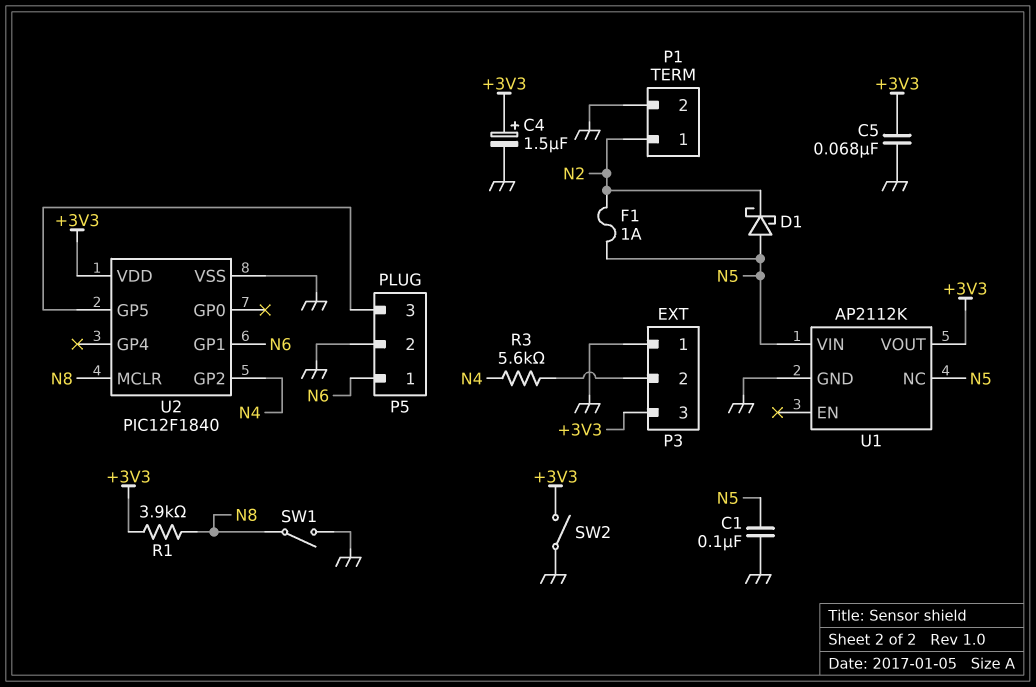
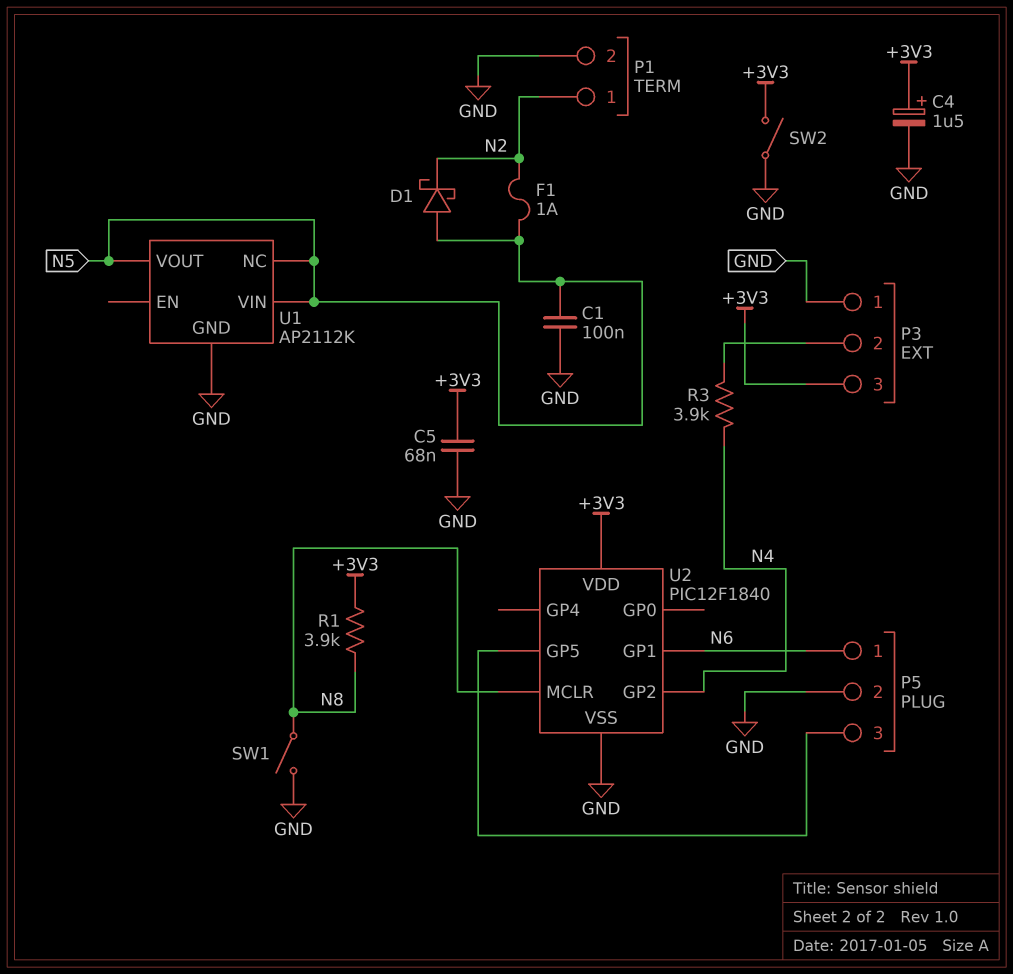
R3: 5.6k (N4, P3/2) -> 3.9k (N4, P3/2)
U1 pin VOUT: +3V3 -> N5

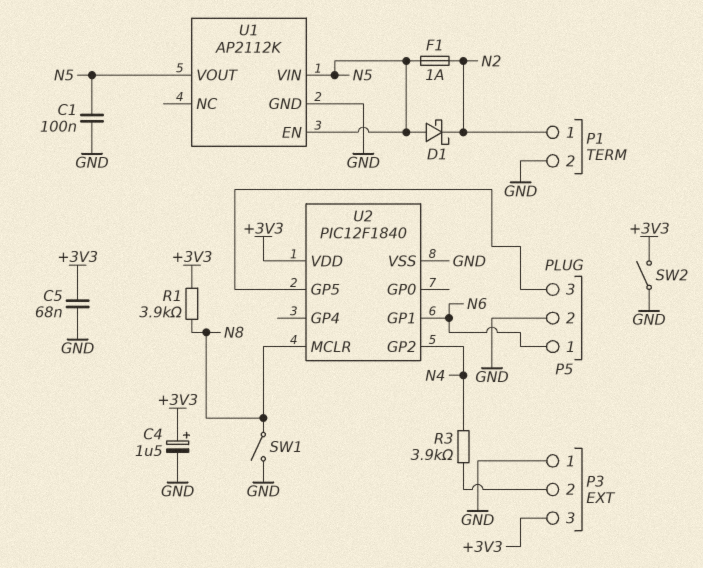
U1 pin EN: none -> N5
U1 pin NC: N5 -> none

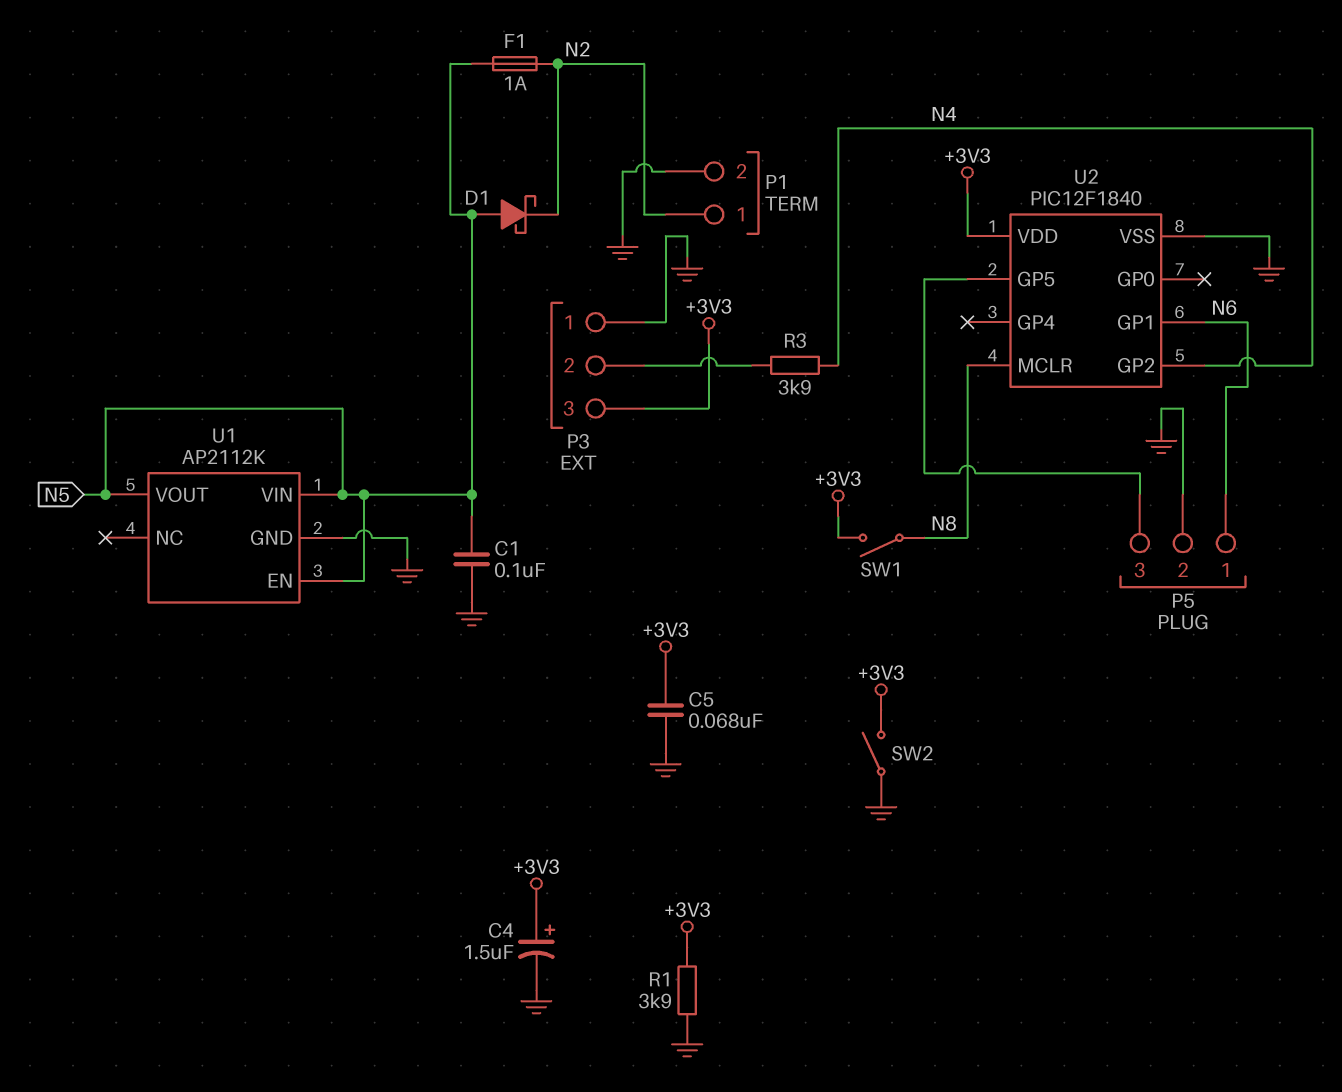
R1: 3.9k (+3V3, N8) -> 3.9k (+3V3, GND)
SW1: switch (GND, N8) -> switch (+3V3, N8)

